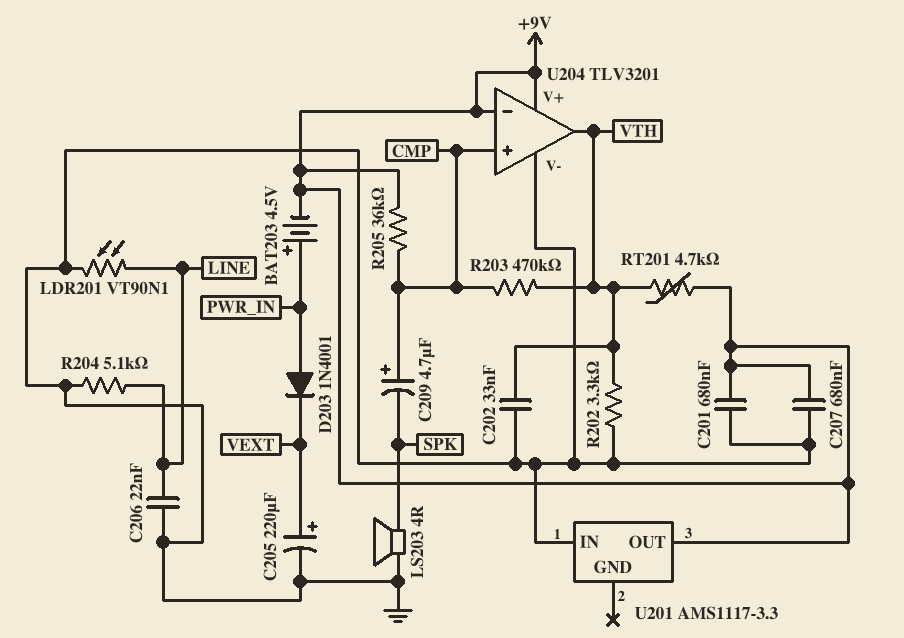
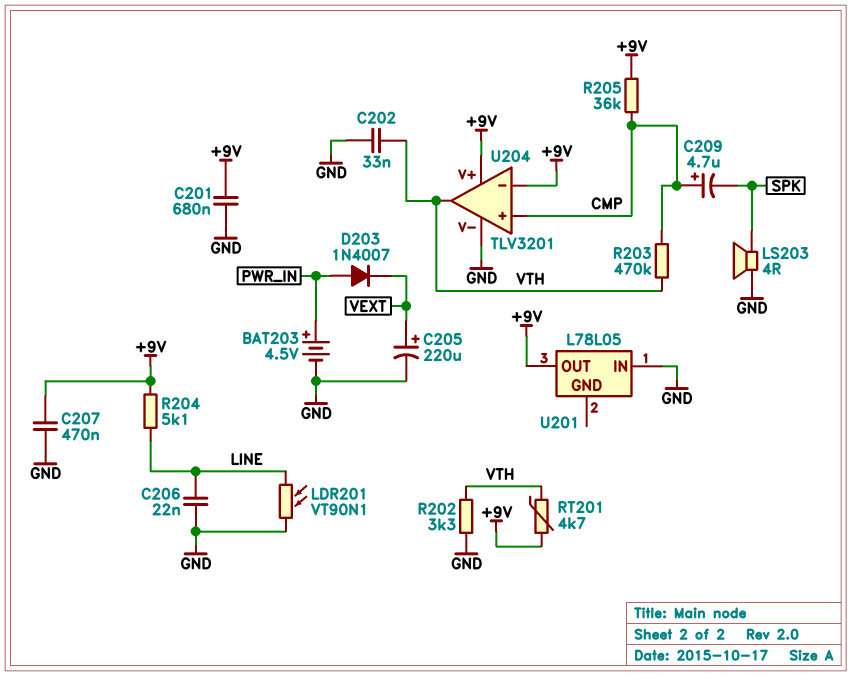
BAT203: 4.5V (plus PWR_IN, minus +9V) -> 4.5V (plus PWR_IN, minus GND)
C207: 680nF (+9V, GND) -> 470nF (+9V, GND)
D203: diode 1N4001 (A PWR_IN, K VEXT) -> diode 1N4007 (A PWR_IN, K VEXT)
R204: 5.1k (GND, LINE) -> 5.1k (+9V, LINE)
U201: AMS1117-3.3 -> L78L05

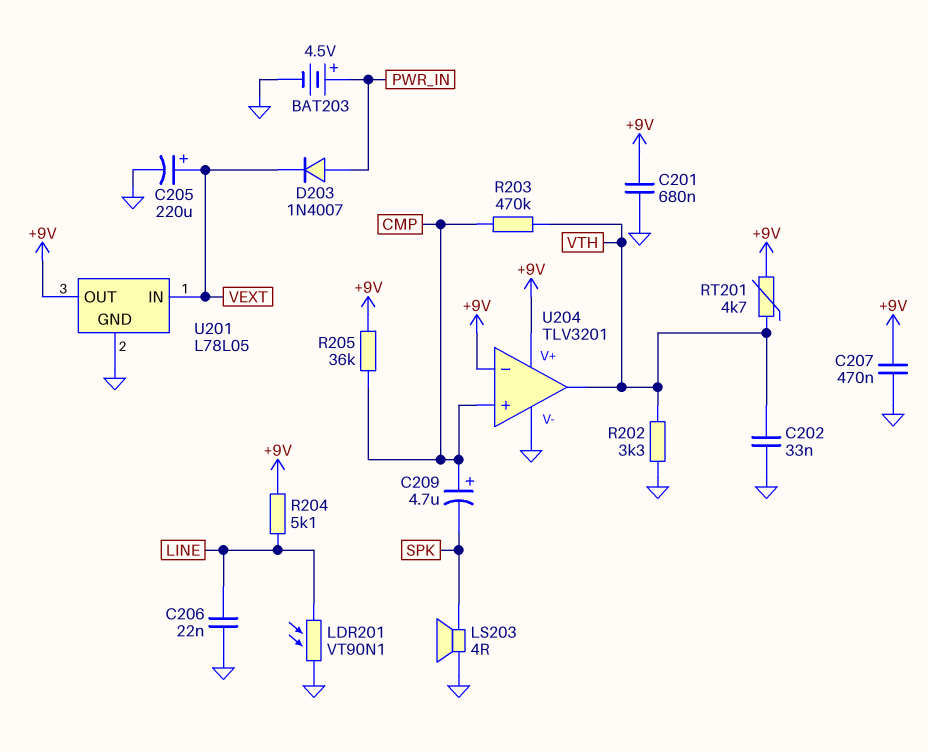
U201 pin GND: none -> GND
U201 pin IN: GND -> VEXT

